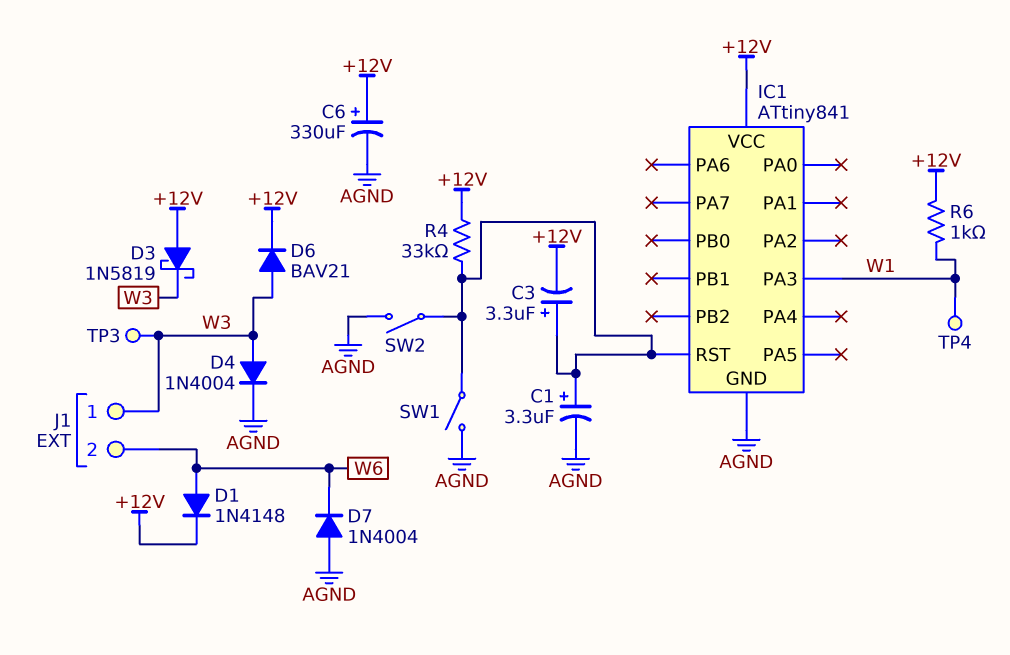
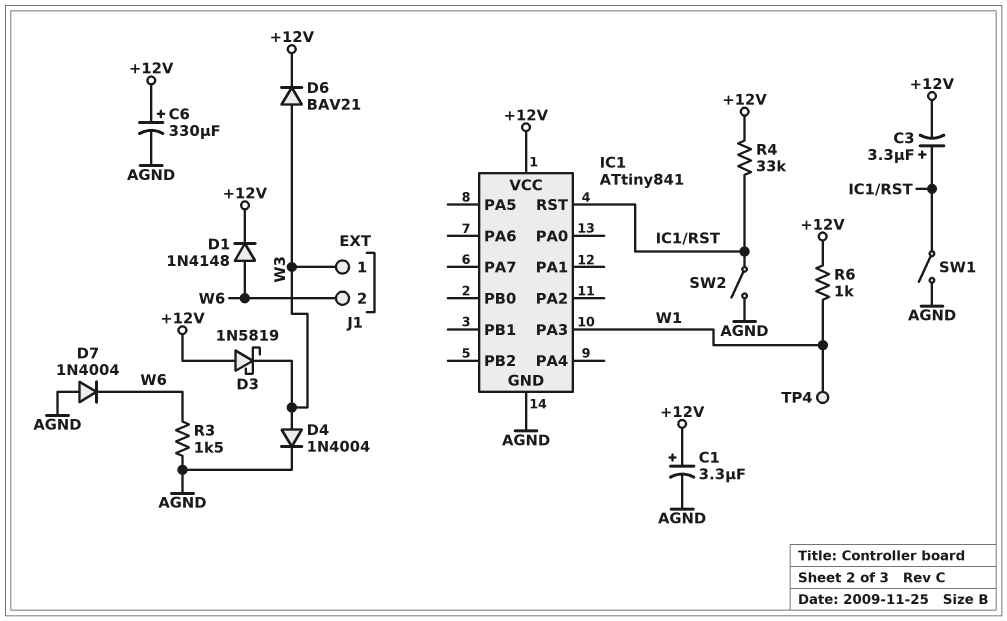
C1: 3.3uF (plus IC1/RST, minus AGND) -> 3.3uF (plus +12V, minus AGND)
R3: none -> 1.5k (AGND, W6)
TP3: test point (W3) -> none

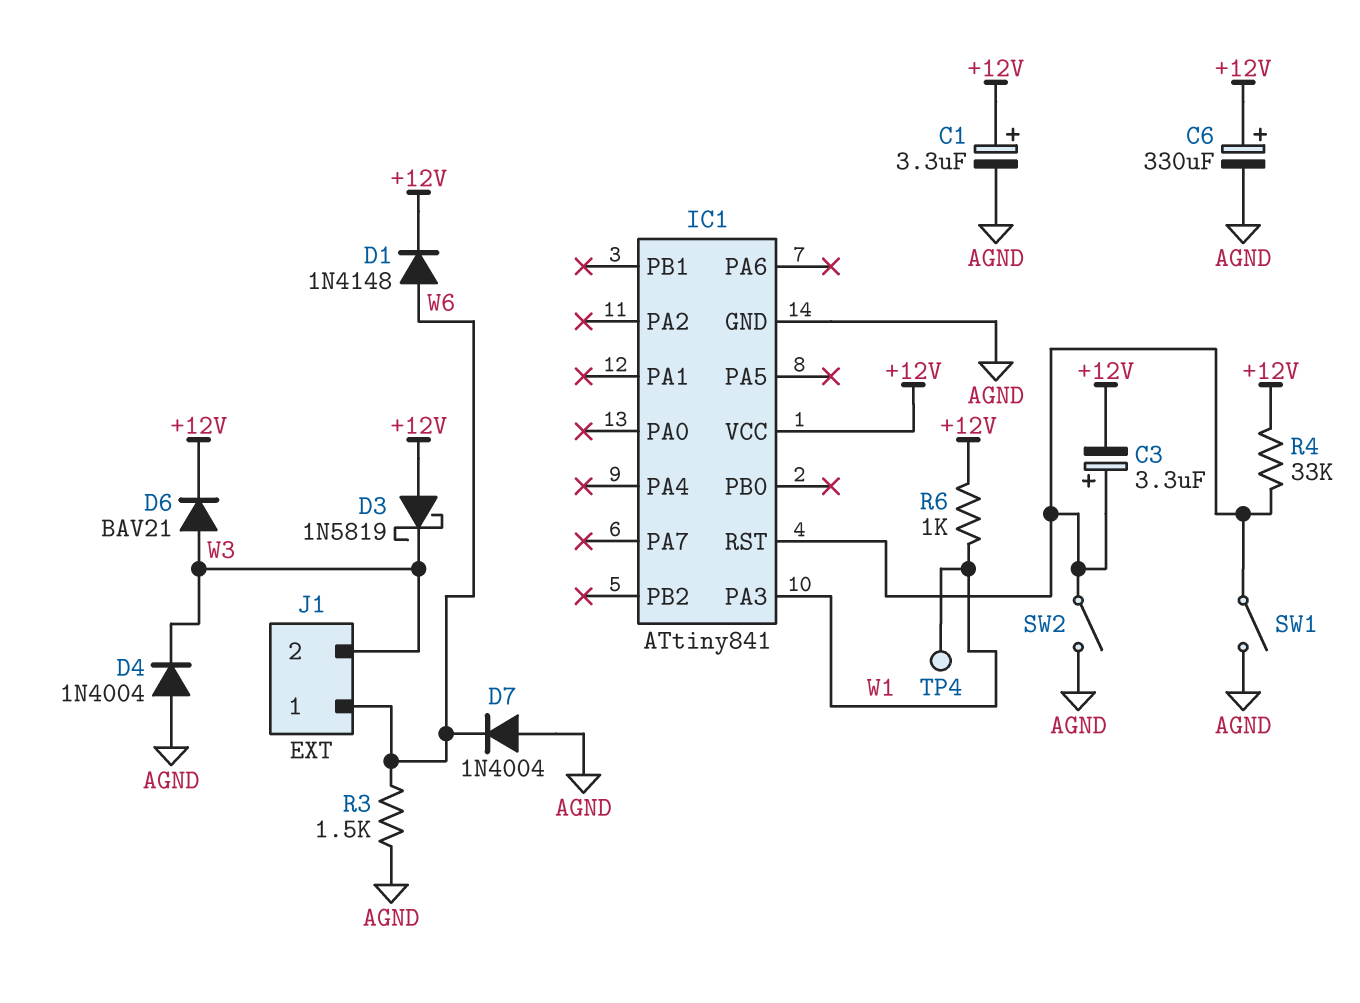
D4: diode 1N4004 (A W3, K AGND) -> diode 1N4004 (A AGND, K W3)
J1 pin 1: W3 -> W6
J1 pin 2: W6 -> W3

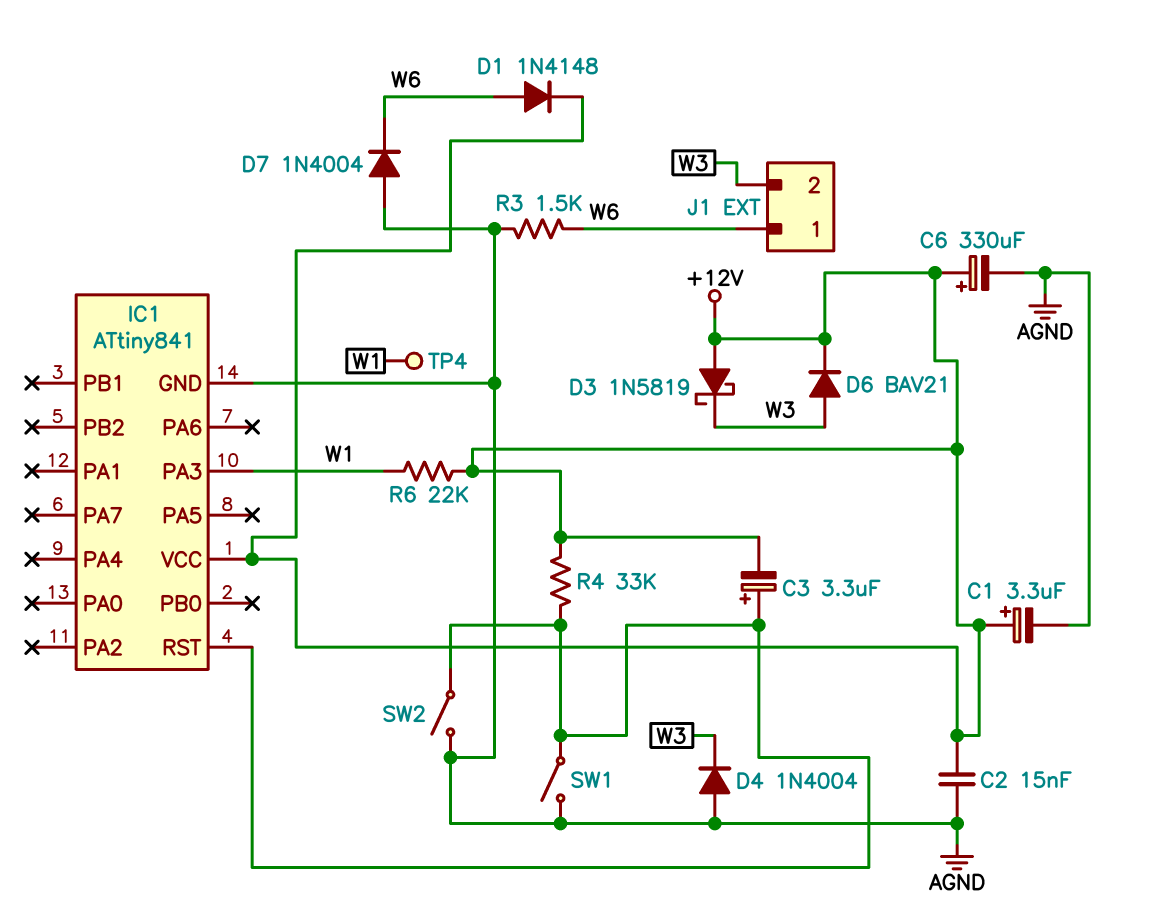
C2: none -> 15nF (+12V, AGND)
R6: 1k (+12V, W1) -> 22k (+12V, W1)

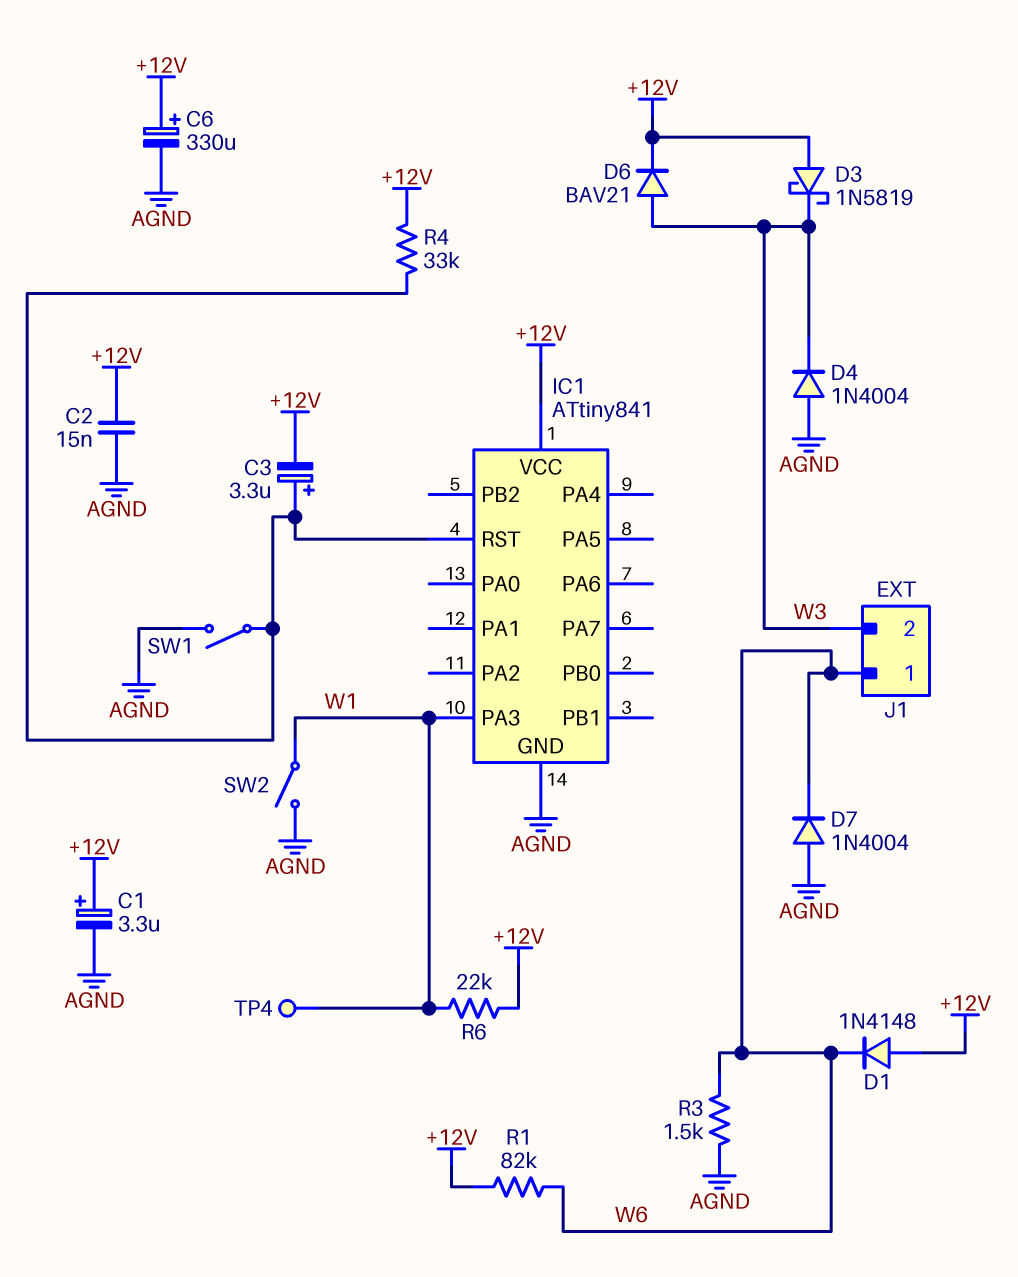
D1: diode 1N4148 (A W6, K +12V) -> diode 1N4148 (A +12V, K W6)
R1: none -> 82k (+12V, W6)
SW2: switch (AGND, IC1/RST) -> switch (AGND, W1)

